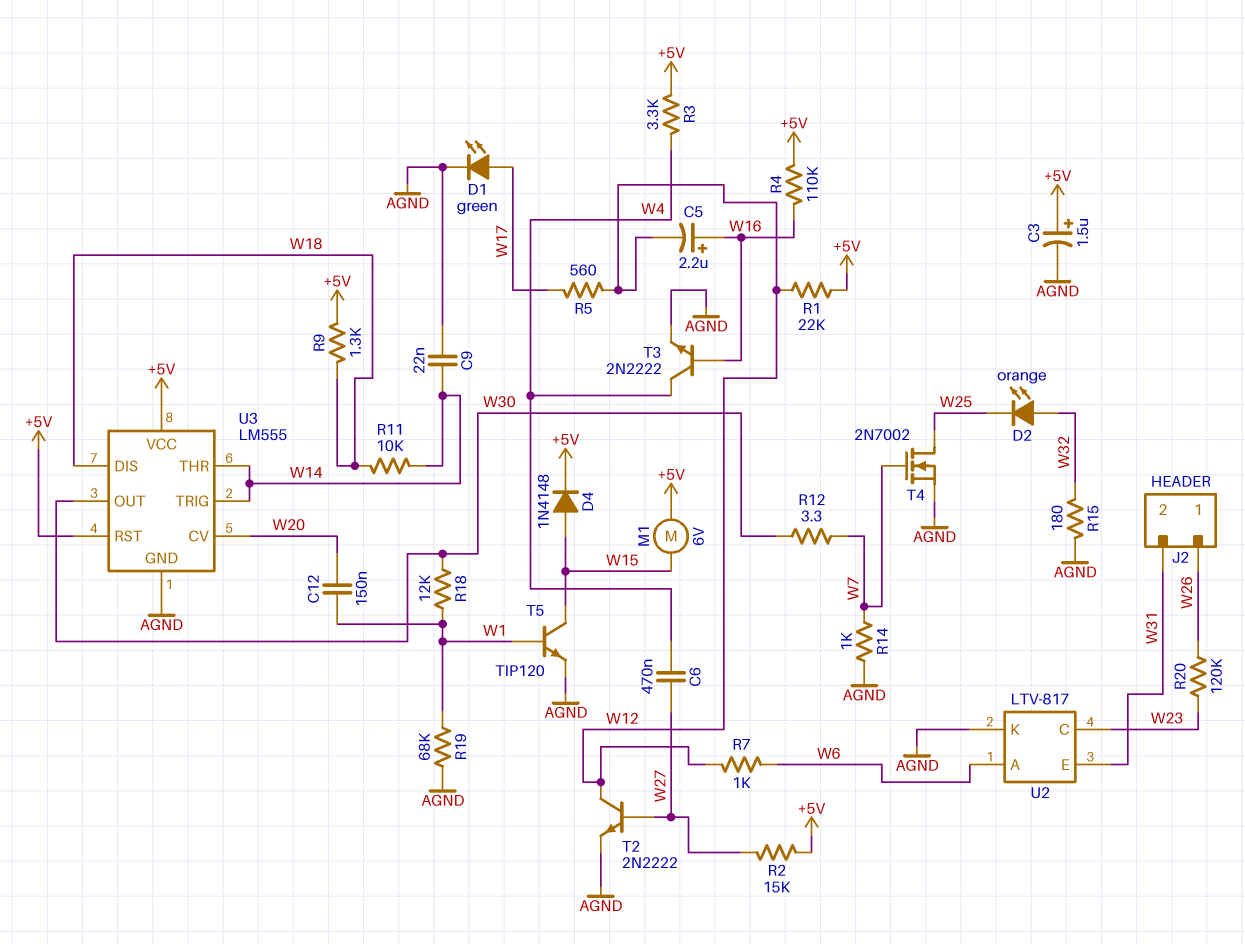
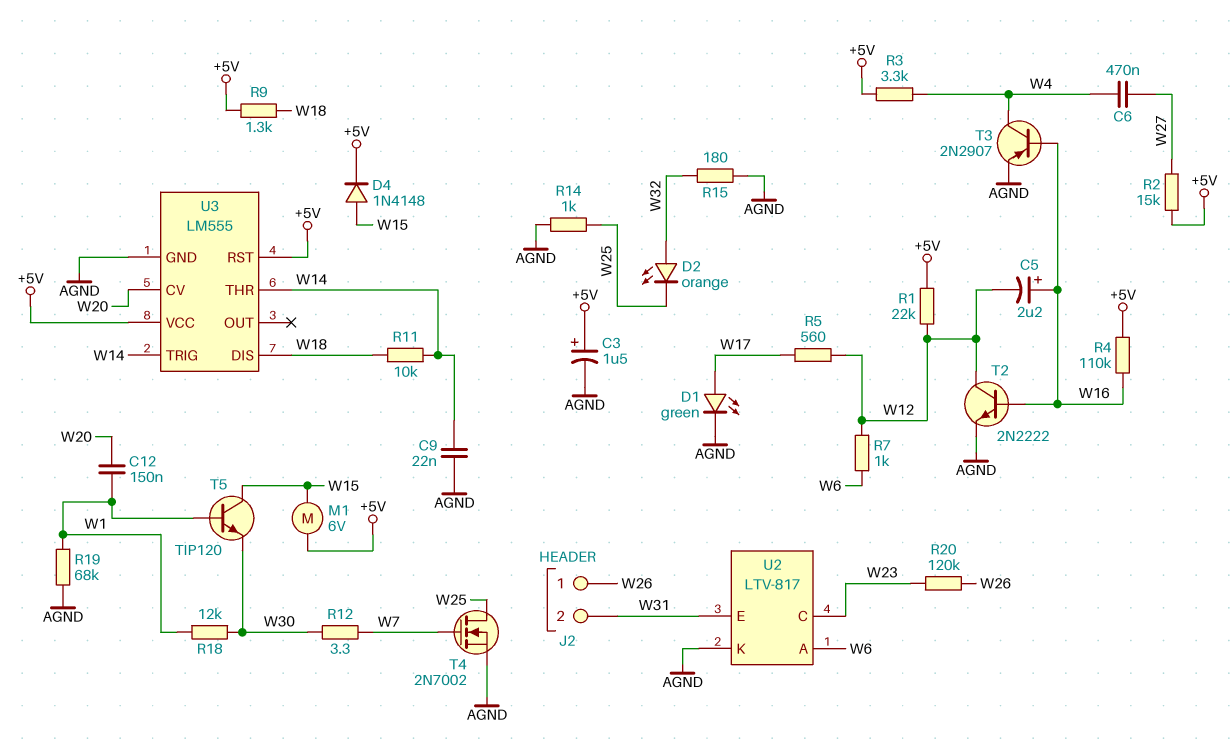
R14: 1k (AGND, W7) -> 1k (AGND, W25)
T2: NPN 2N2222 (B W27, C W12, E AGND) -> NPN 2N2222 (B W16, C W12, E AGND)
T3: NPN 2N2222 (B W16, C W4, E AGND) -> PNP 2N2907 (B W16, C W4, E AGND)
T5: NPN TIP120 (B W1, C W15, E AGND) -> NPN TIP120 (B W1, C W15, E W30)
U3 pin OUT: W30 -> none

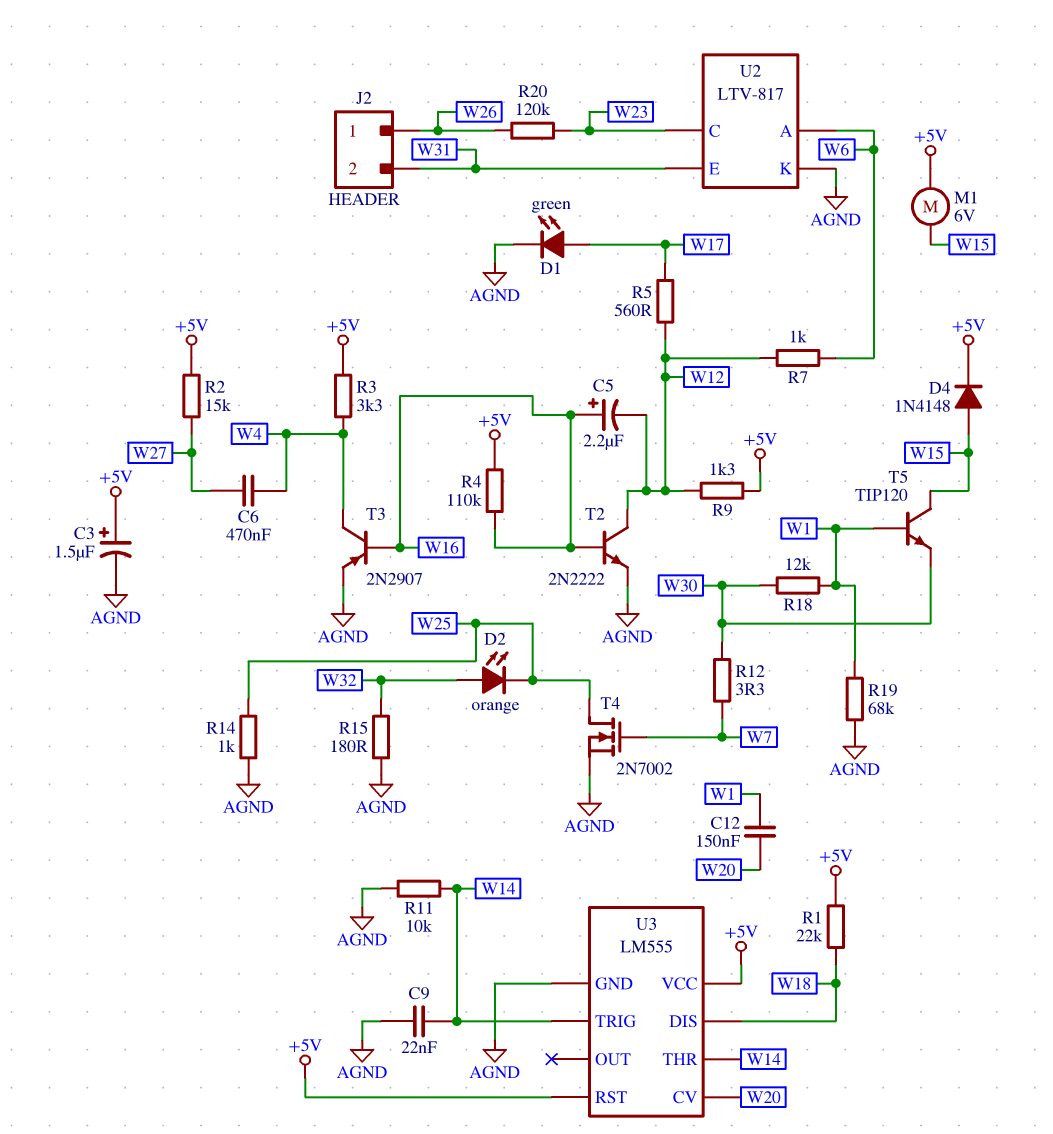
R1: 22k (+5V, W12) -> 22k (+5V, W18)
R9: 1.3k (+5V, W18) -> 1.3k (+5V, W12)
R11: 10k (W14, W18) -> 10k (AGND, W14)

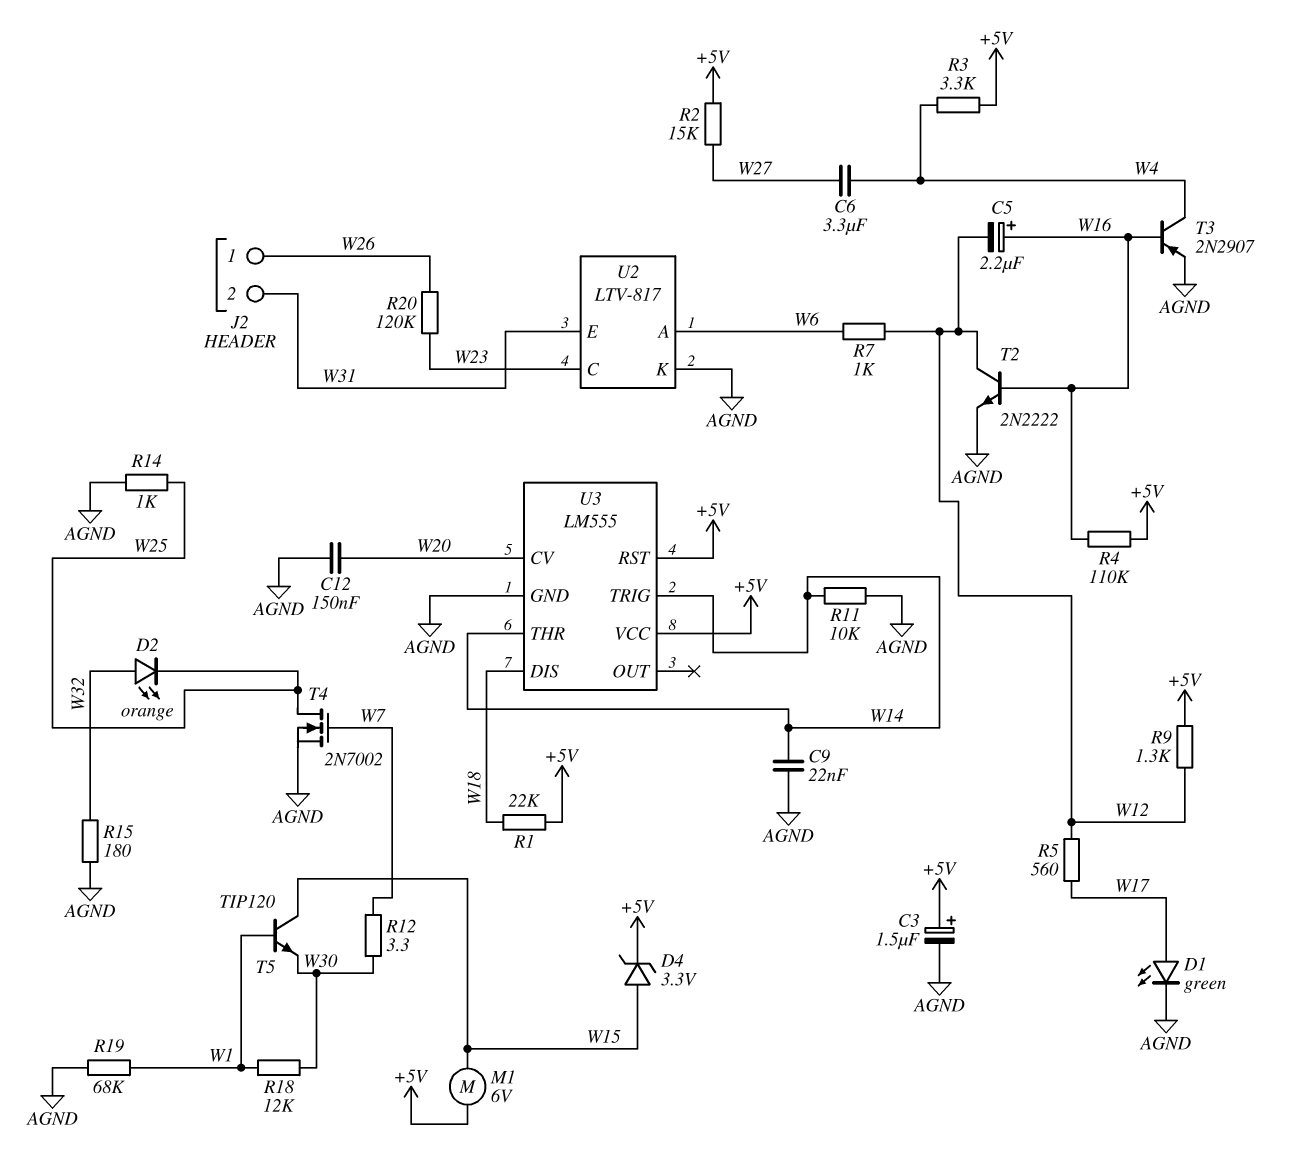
C6: 470nF (W4, W27) -> 3.3uF (W4, W27)
C12: 150nF (W1, W20) -> 150nF (AGND, W20)
D4: diode 1N4148 (A W15, K +5V) -> zener 3.3V (A W15, K +5V)

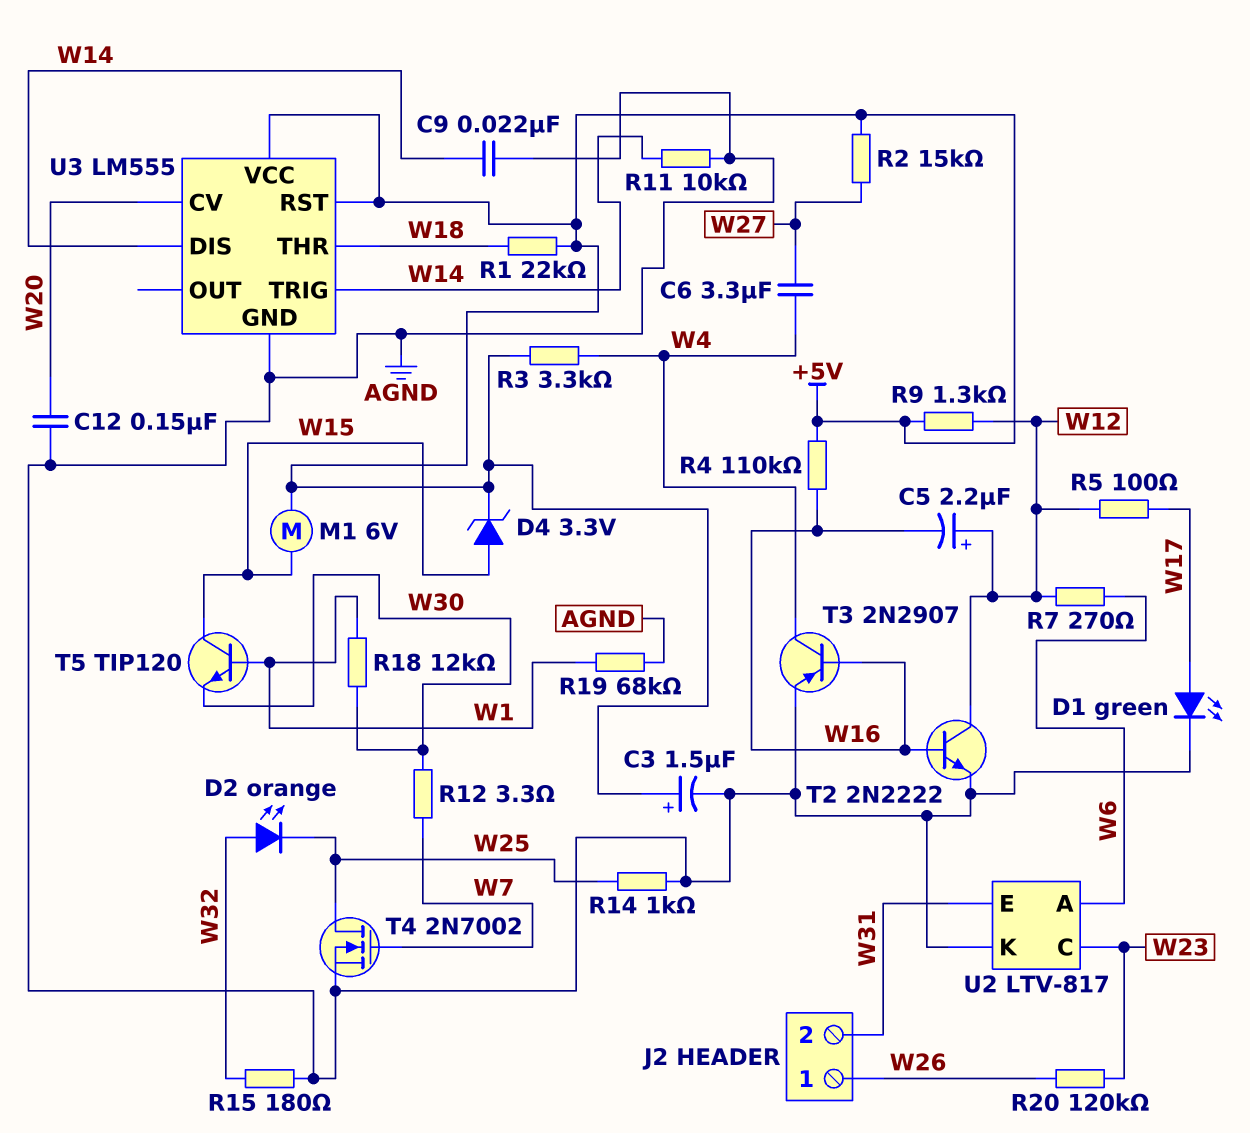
C5: 2.2uF (plus W16, minus W12) -> 2.2uF (plus W12, minus W16)
R5: 560 (W12, W17) -> 100 (W12, W17)
R7: 1k (W6, W12) -> 270 (W6, W12)
U3 pin DIS: W18 -> W14
U3 pin THR: W14 -> W18

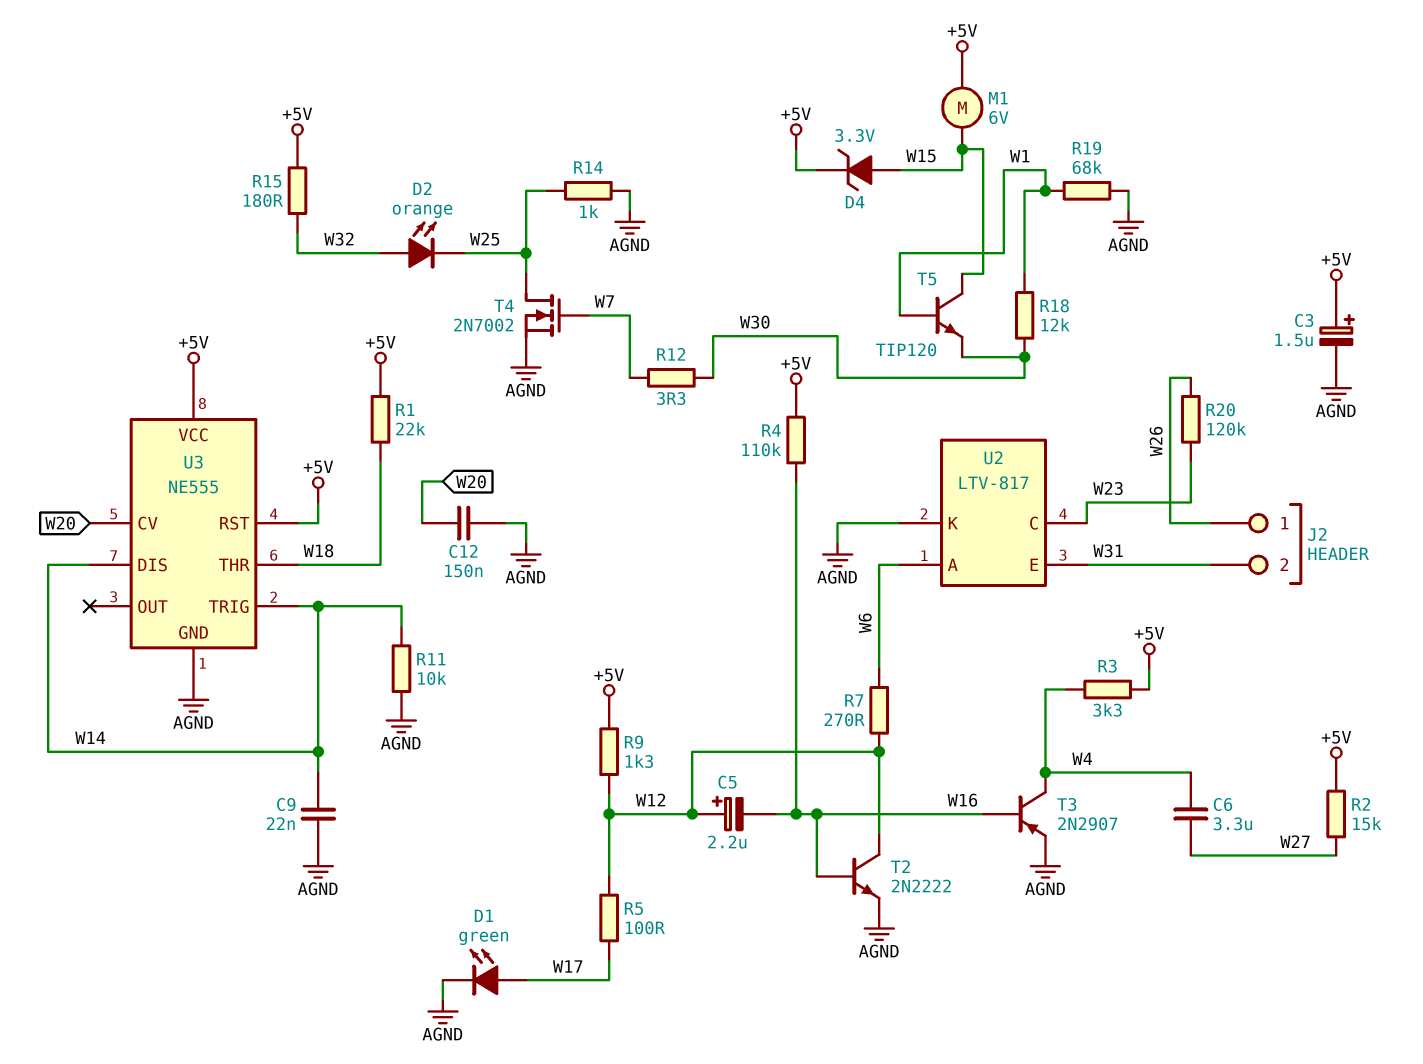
R15: 180 (AGND, W32) -> 180 (+5V, W32)
U3: LM555 -> NE555

